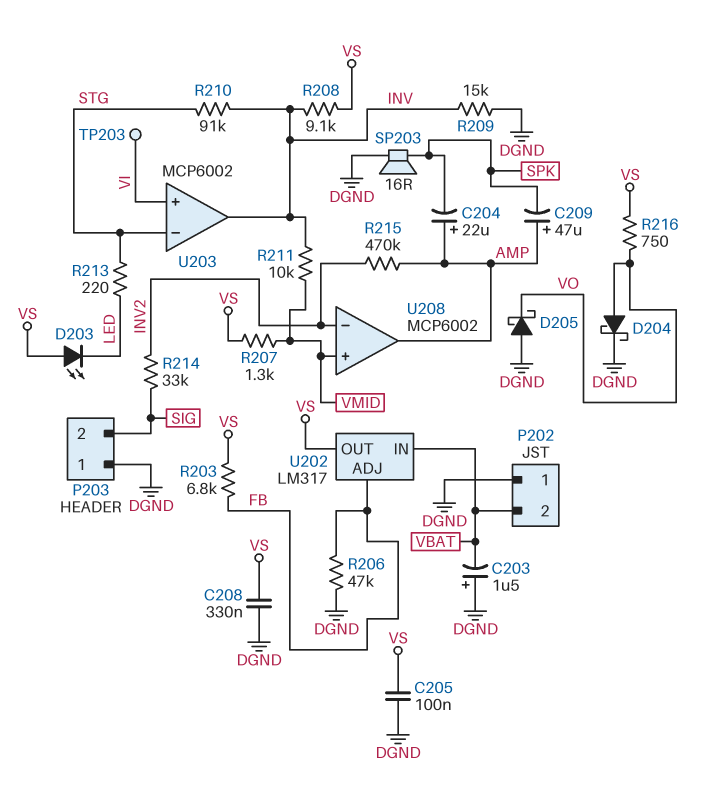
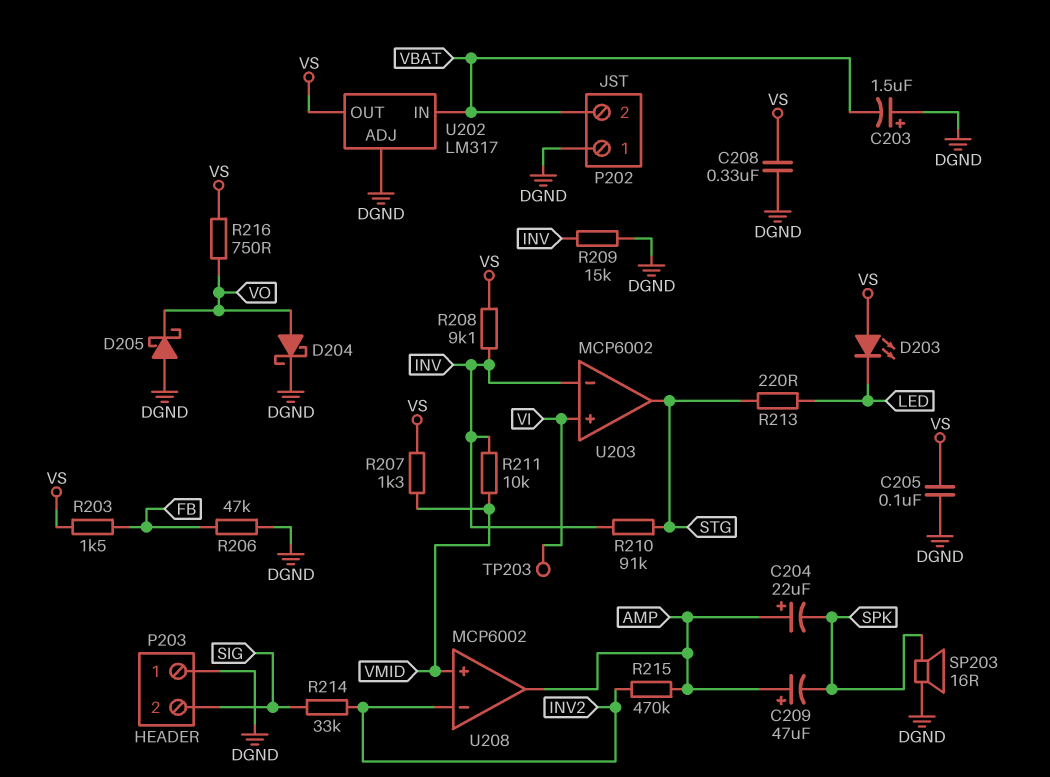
R203: 6.8k (FB, VS) -> 1.5k (FB, VS)
U202 pin ADJ: FB -> DGND
U203 pin in-: STG -> INV
U203 pin out: INV -> STG

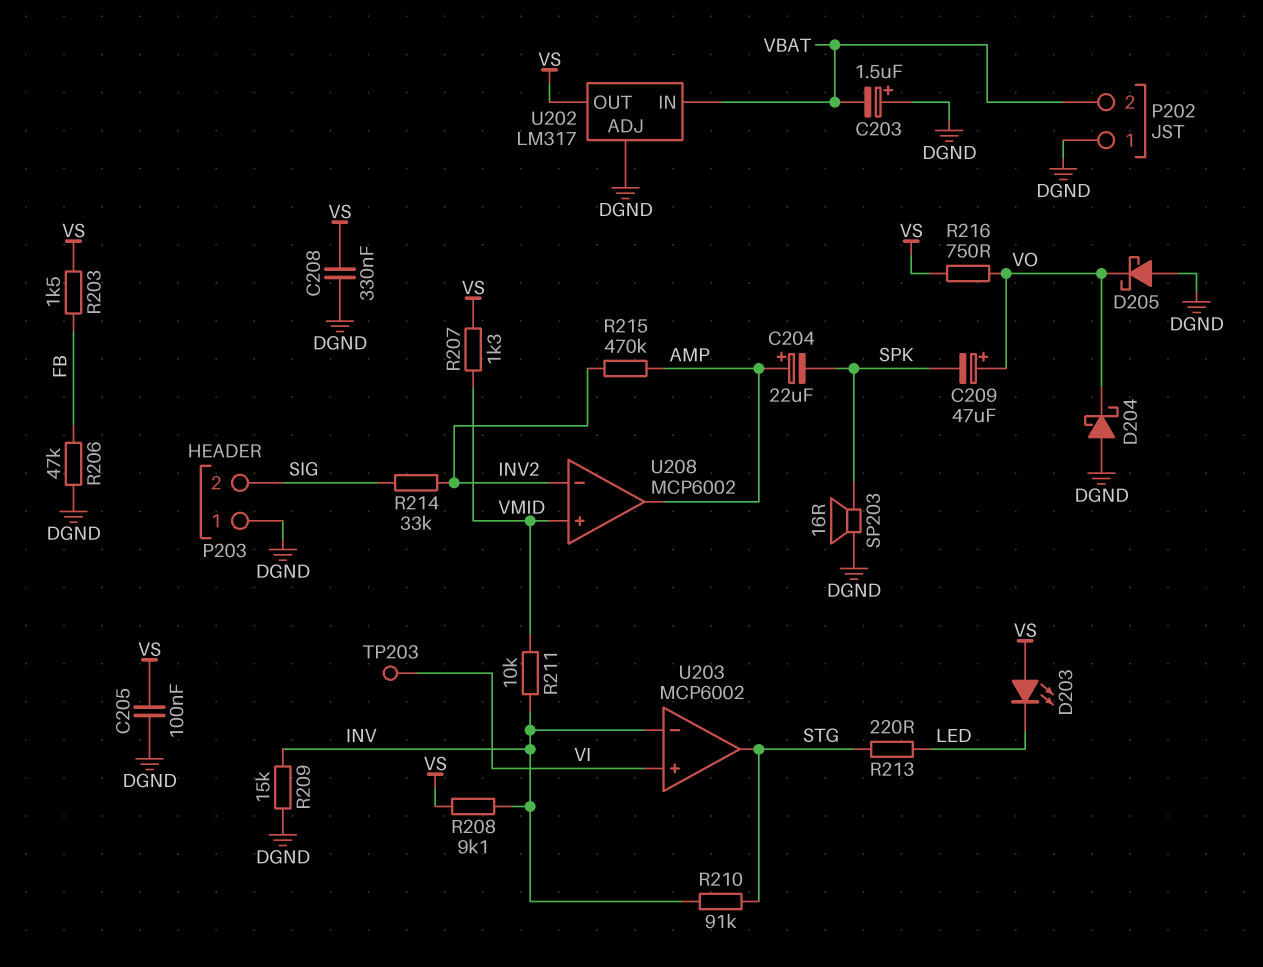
C209: 47uF (plus AMP, minus SPK) -> 47uF (plus VO, minus SPK)
D204: schottky (A VO, K DGND) -> schottky (A DGND, K VO)

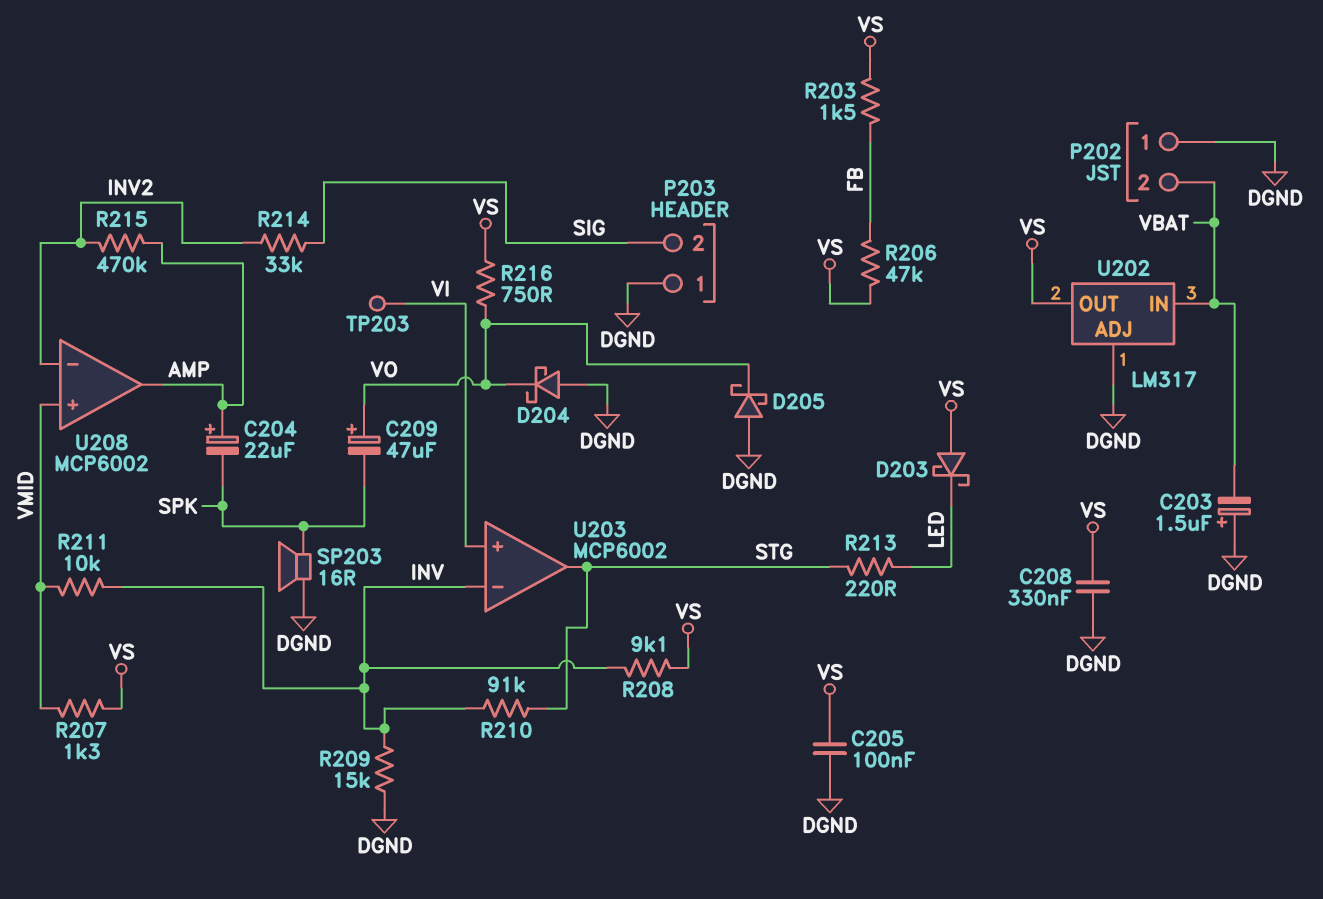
D203: LED (A VS, K LED) -> schottky (A VS, K LED)
R206: 47k (DGND, FB) -> 47k (FB, VS)

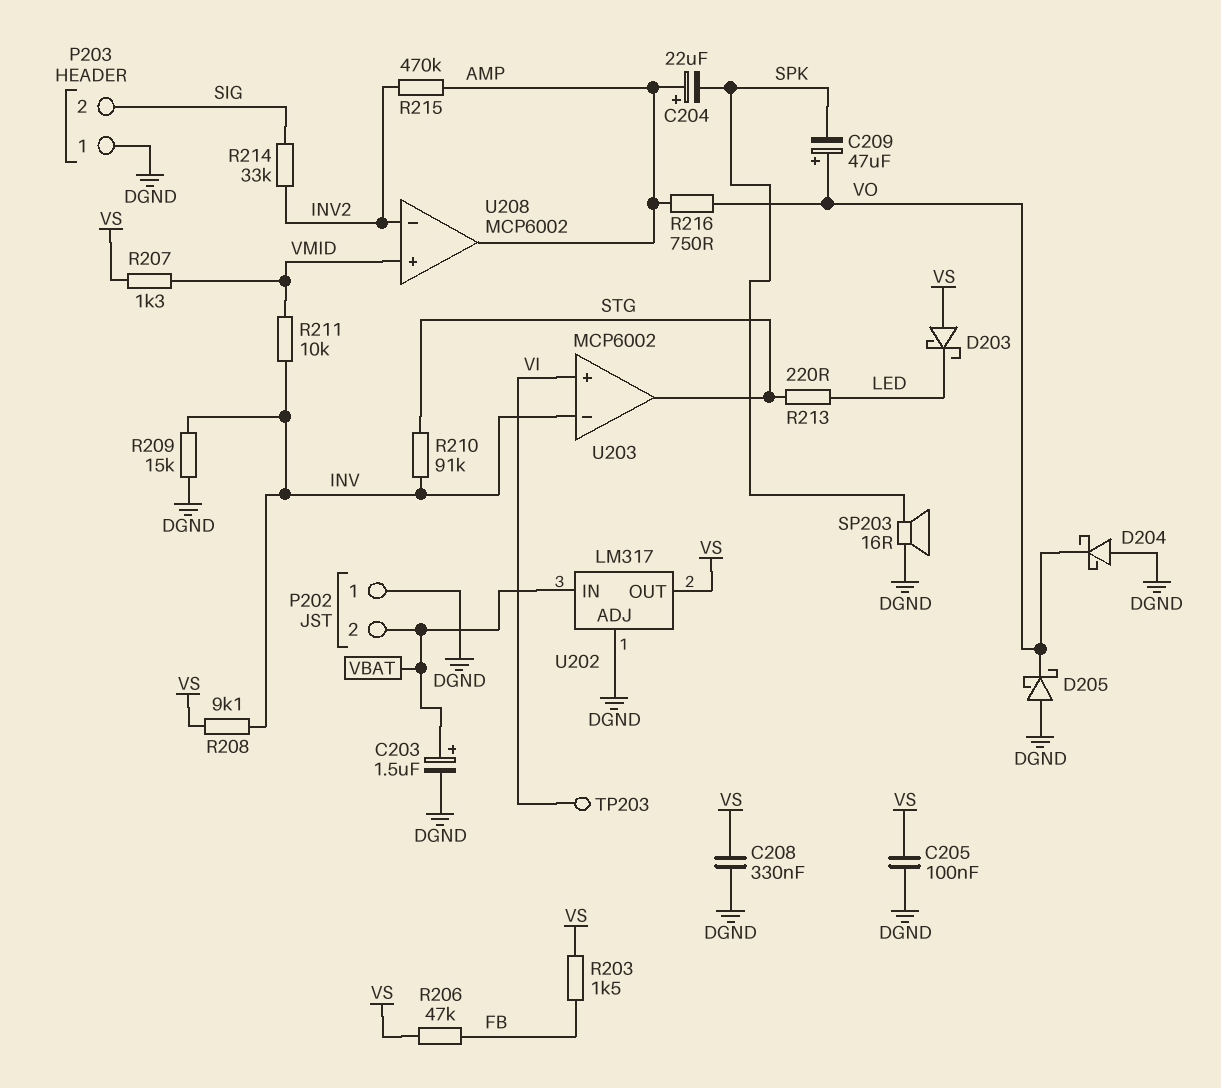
C203: 1.5uF (plus DGND, minus VBAT) -> 1.5uF (plus VBAT, minus DGND)
R216: 750 (VO, VS) -> 750 (AMP, VO)

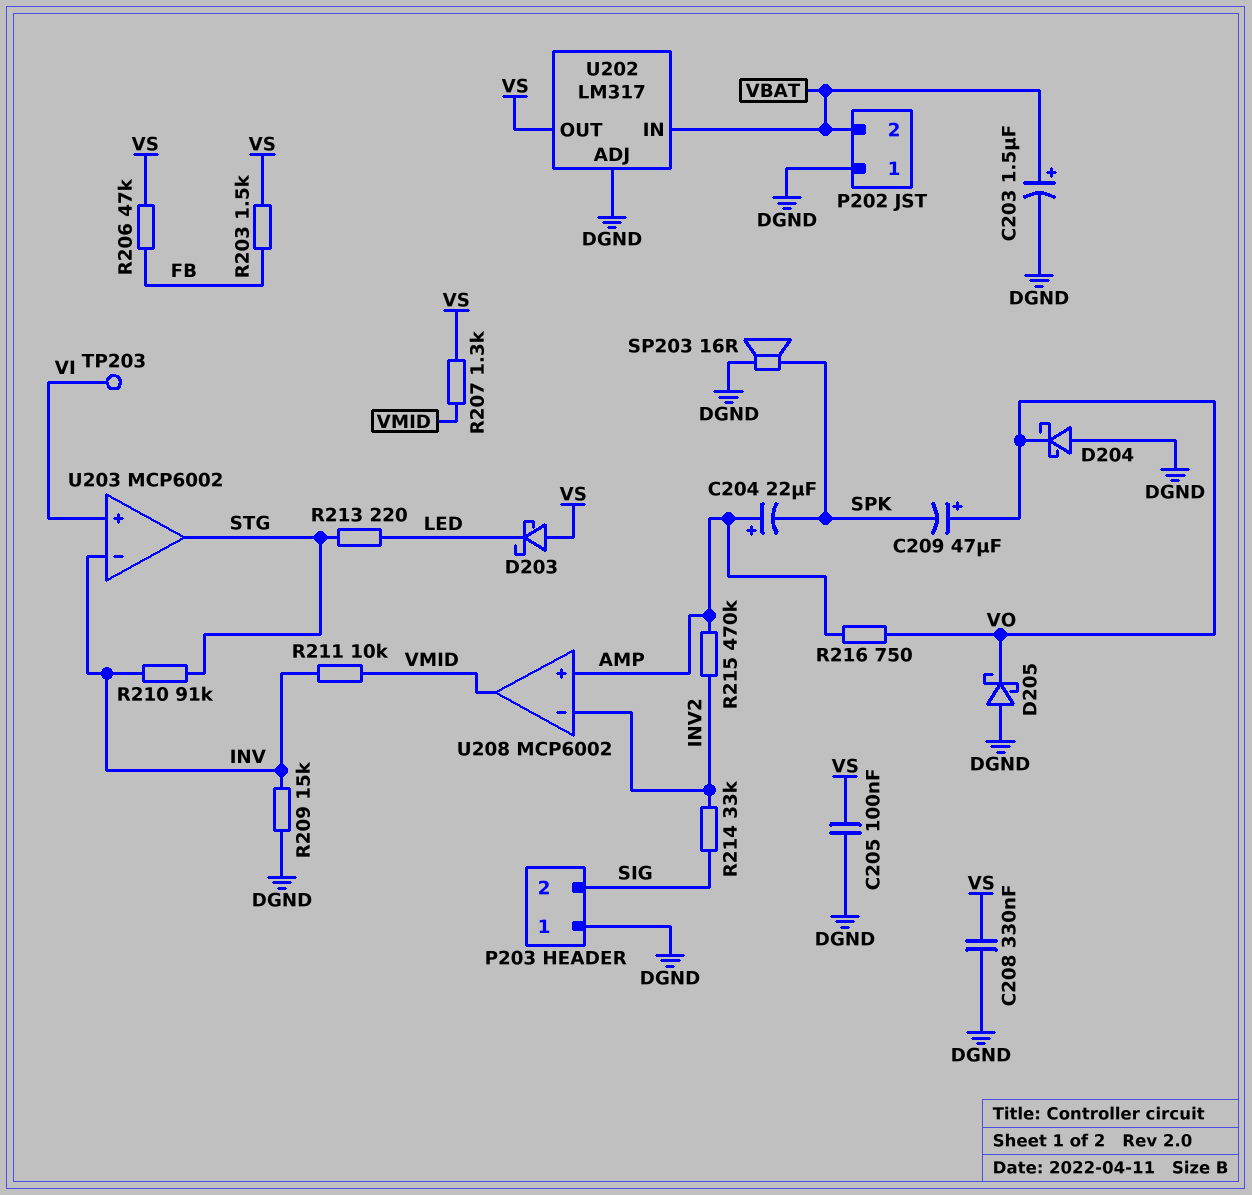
R208: 9.1k (INV, VS) -> none
U208 pin in+: VMID -> AMP
U208 pin out: AMP -> VMID

